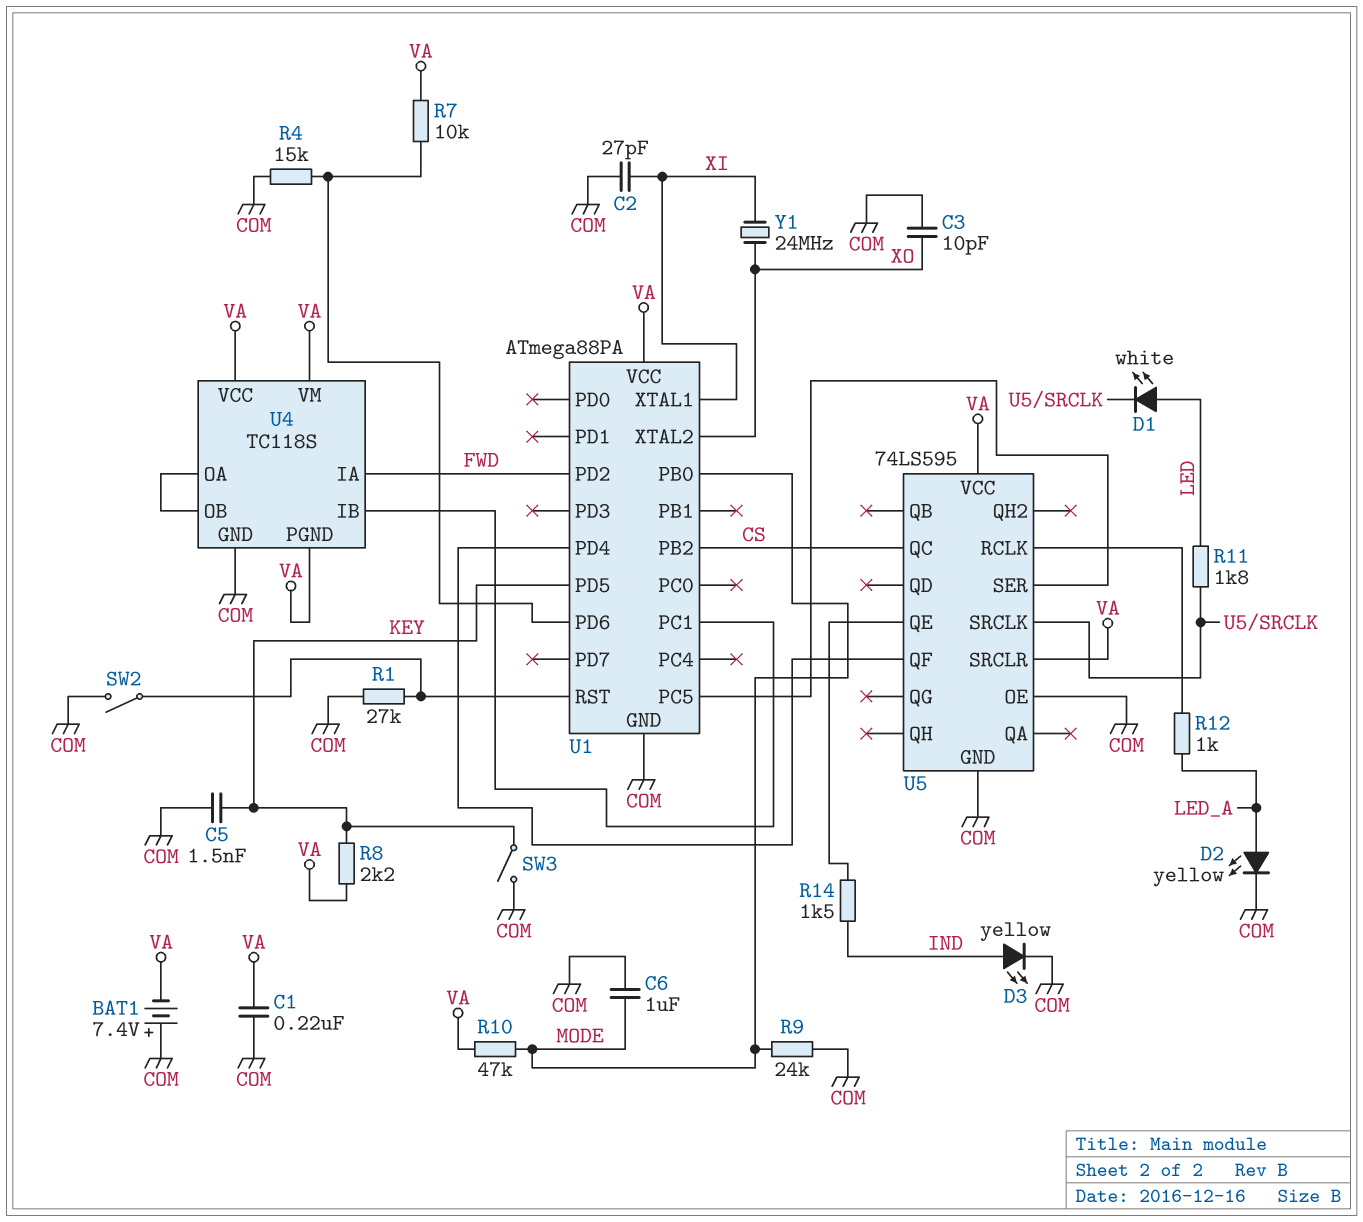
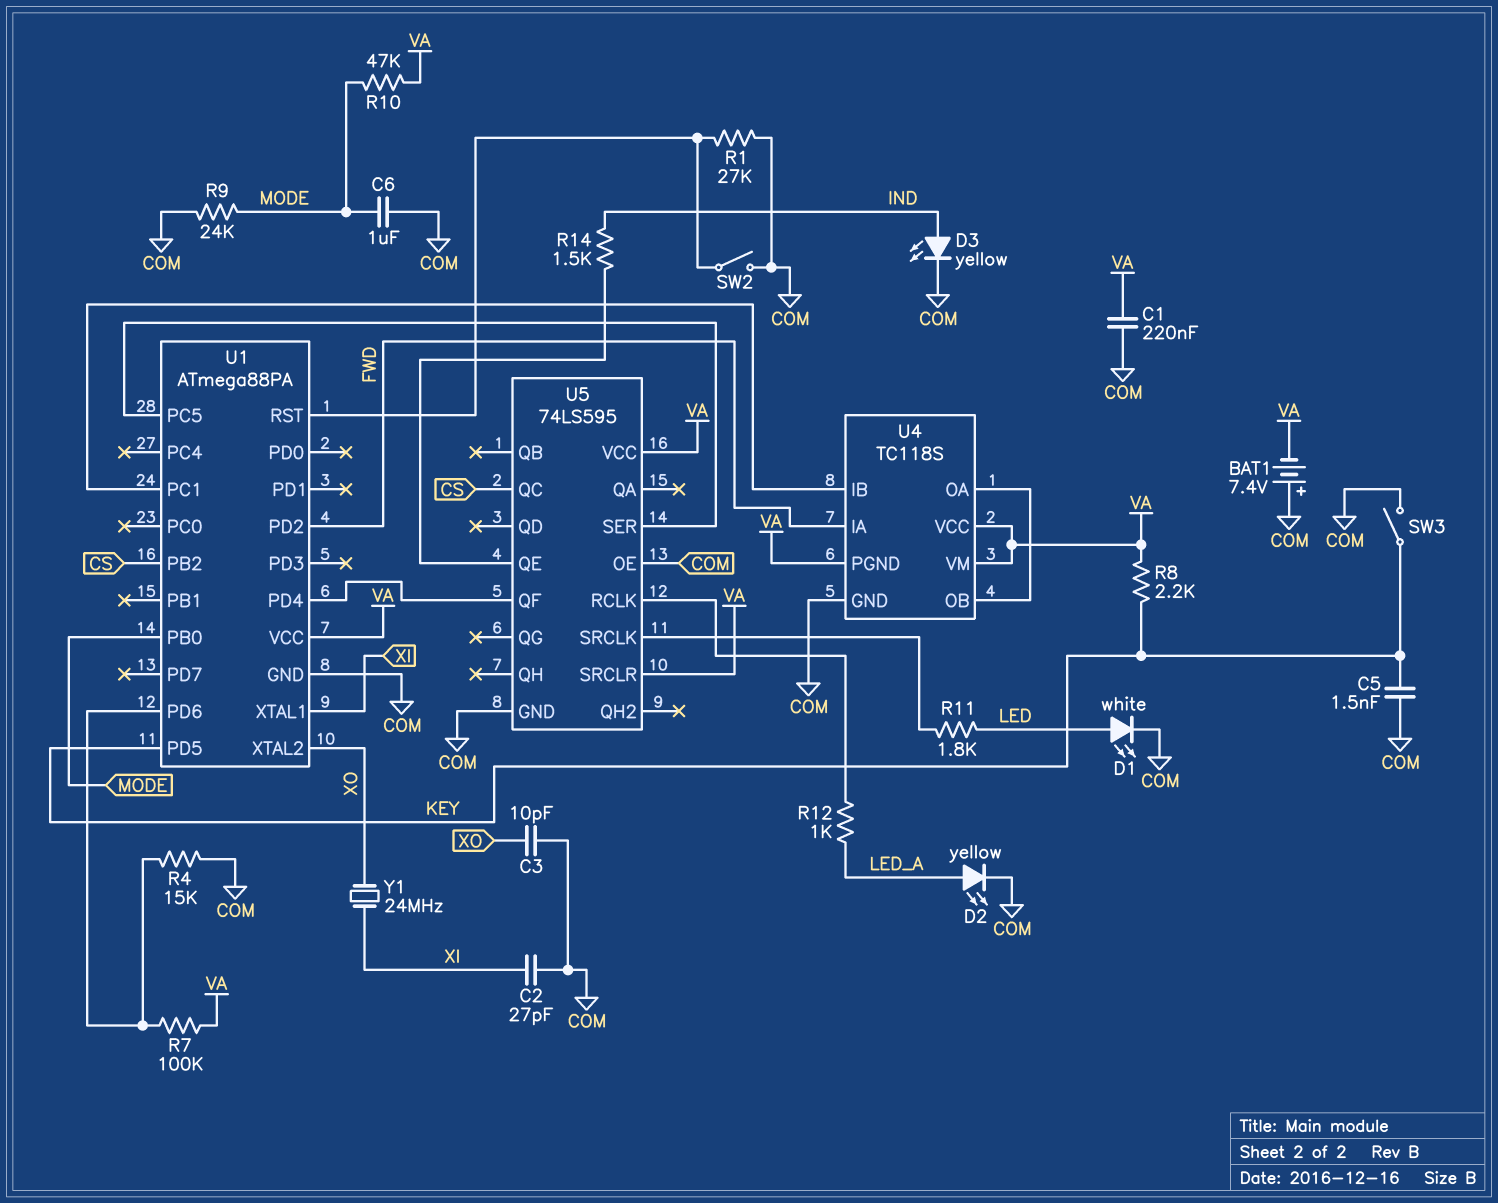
D1: LED white (A LED, K U5/SRCLK) -> LED white (A LED, K COM)
R7: 10k (U1/PD6, VA) -> 100k (U1/PD6, VA)

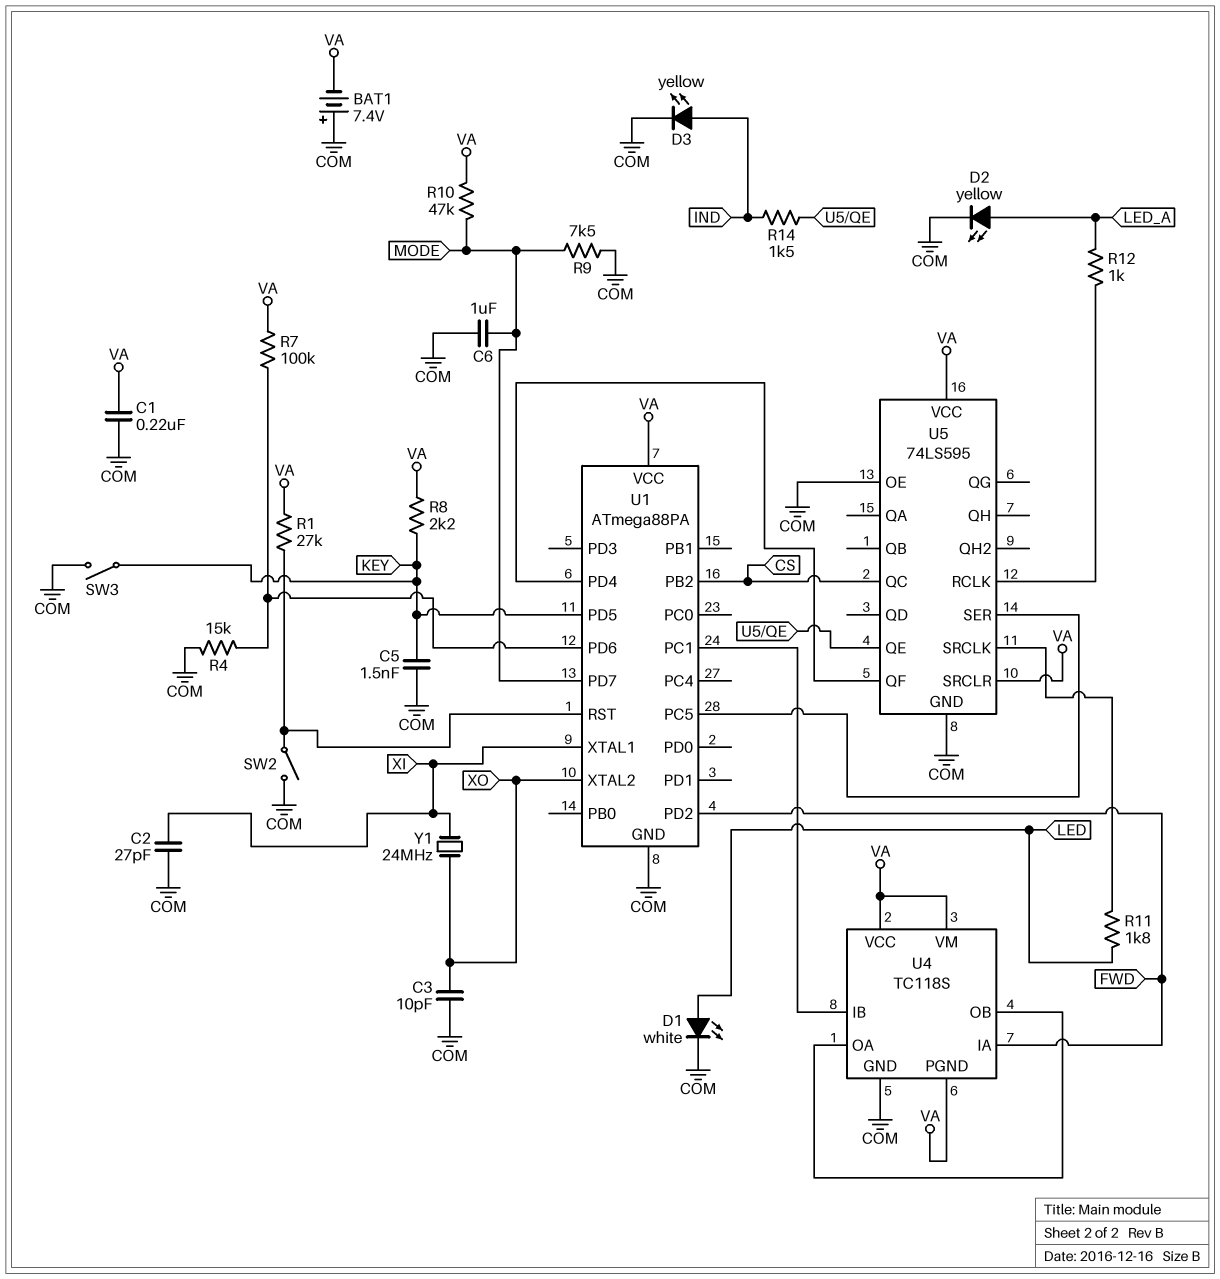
R1: 27k (COM, U1/RST) -> 27k (U1/RST, VA)
R9: 24k (COM, MODE) -> 7.5k (COM, MODE)
U1 pin PB0: MODE -> none
U1 pin PD7: none -> MODE

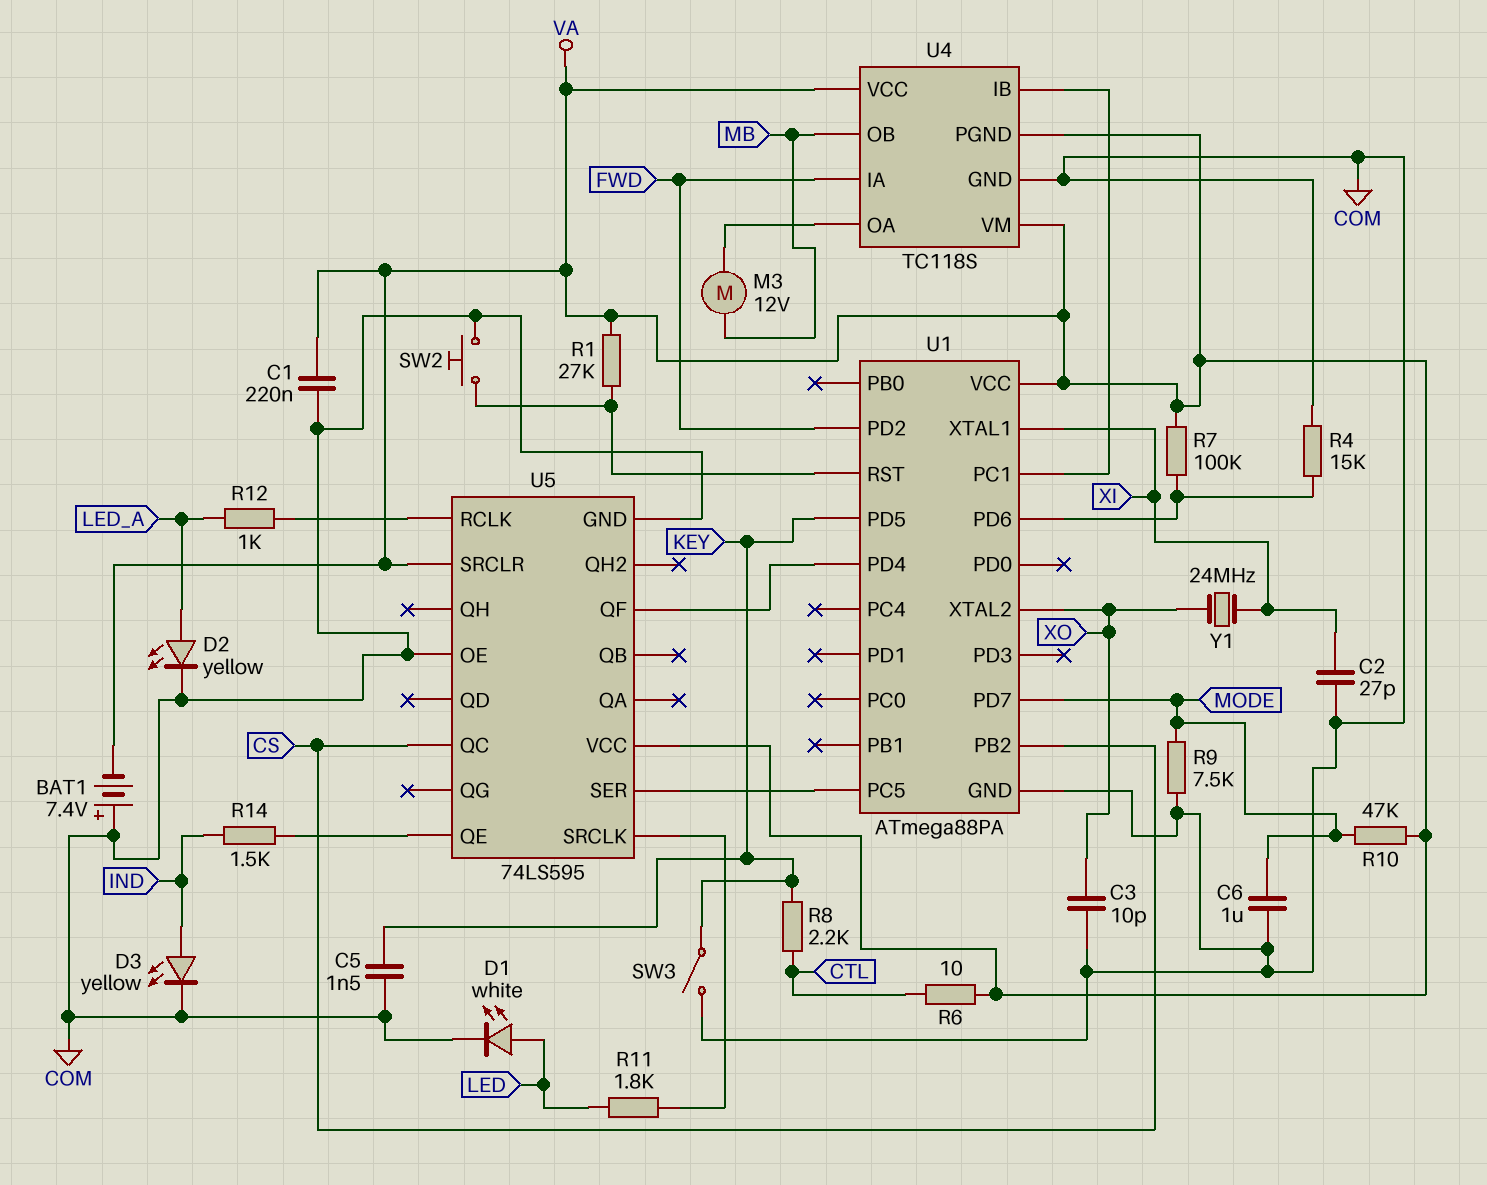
M3: none -> motor 12V (MB, U4/OA)
R6: none -> 10 (CTL, VA)
R8: 2.2k (KEY, VA) -> 2.2k (CTL, KEY)
SW2: switch (COM, U1/RST) -> button (COM, U1/RST)
U4 pin OB: U4/OA -> MB

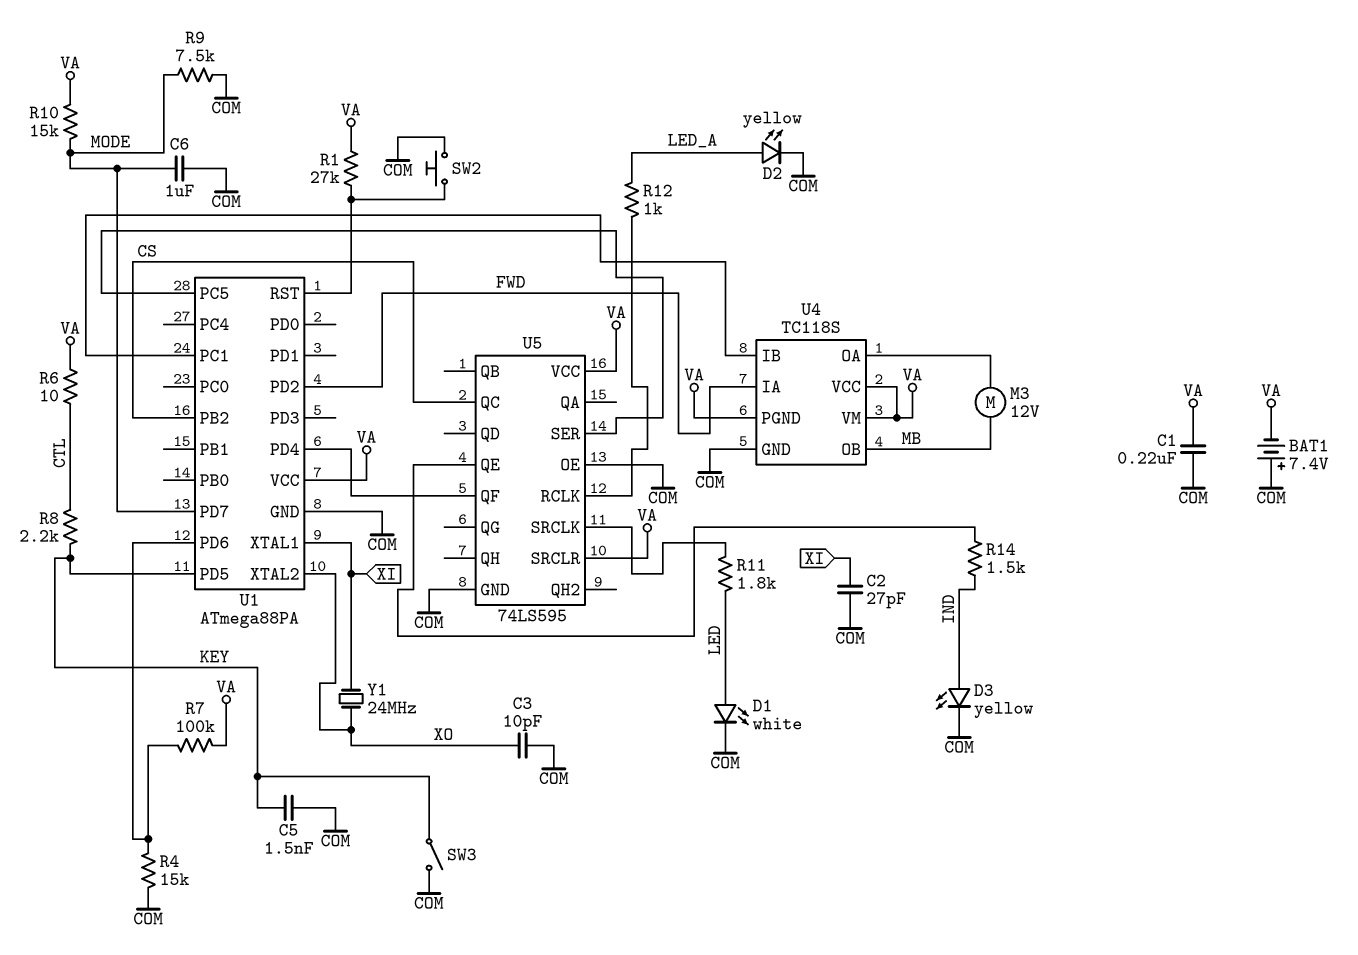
R10: 47k (MODE, VA) -> 15k (MODE, VA)

